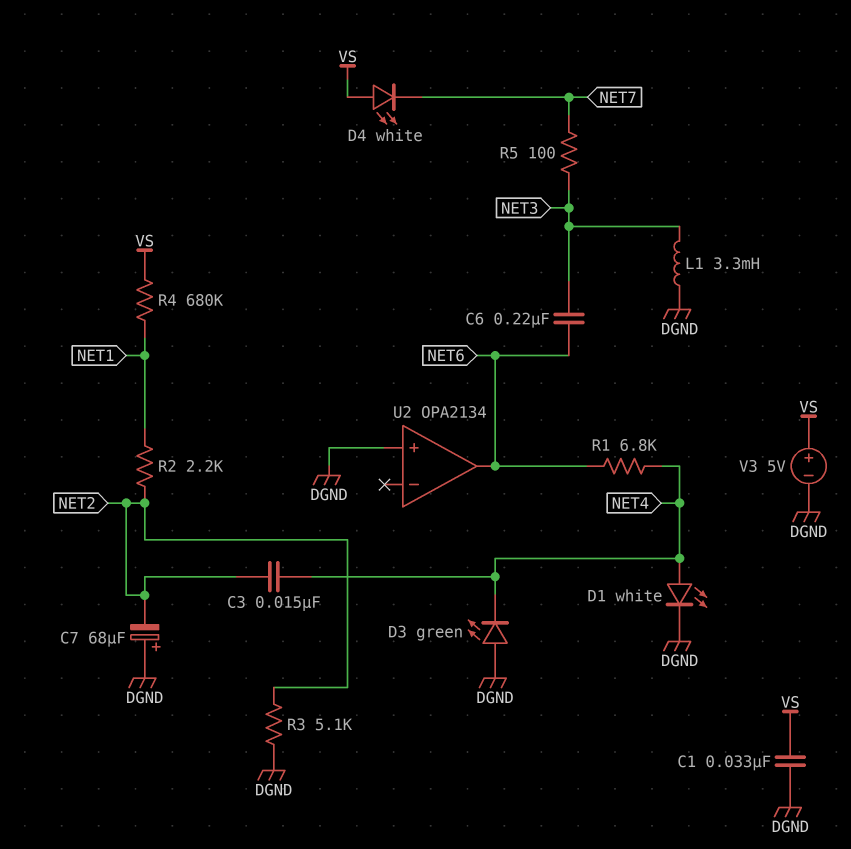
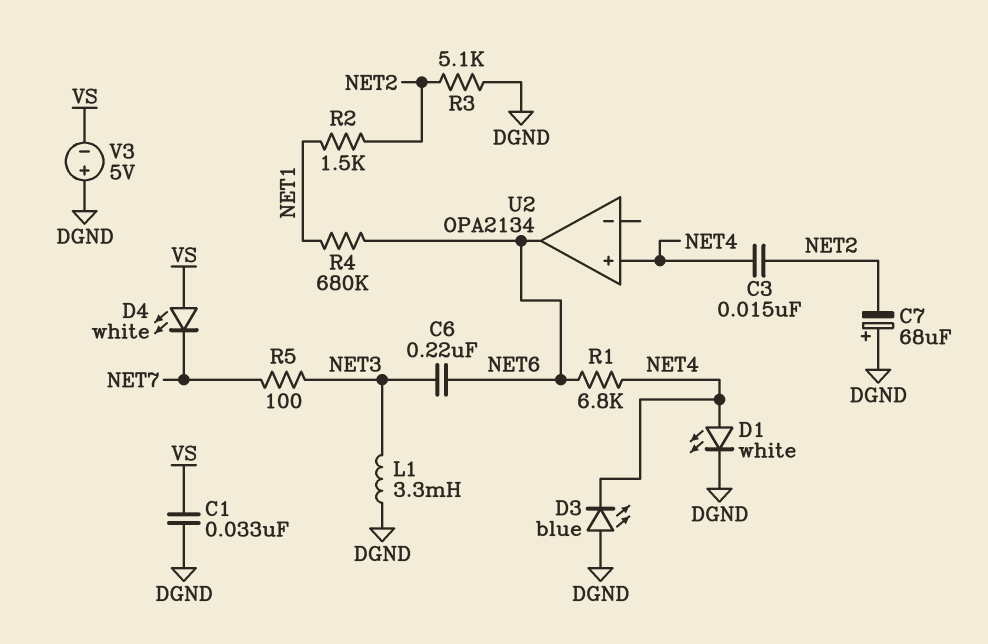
D3: LED green (A DGND, K NET4) -> LED blue (A DGND, K NET4)
R2: 2.2k (NET1, NET2) -> 1.5k (NET1, NET2)
R4: 680k (NET1, VS) -> 680k (NET1, NET6)
U2 pin in+: DGND -> NET4
V3: 5V (plus VS, minus DGND) -> 5V (plus DGND, minus VS)

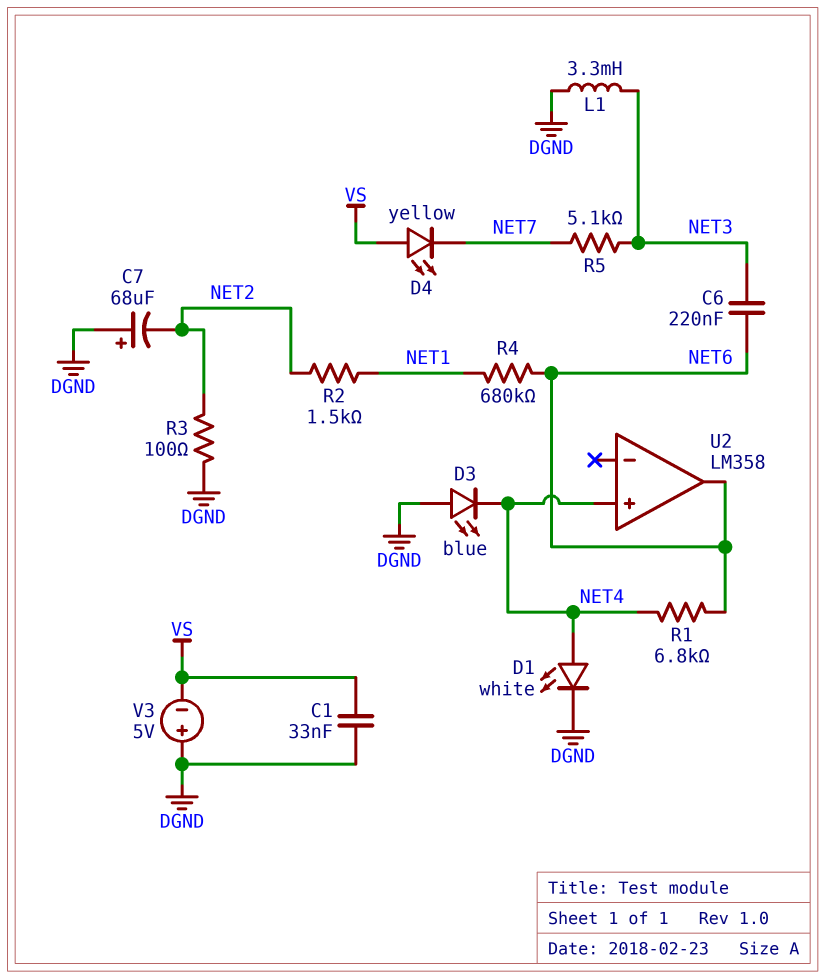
C3: 15nF (NET2, NET4) -> none
D4: LED white (A VS, K NET7) -> LED yellow (A VS, K NET7)
R3: 5.1k (DGND, NET2) -> 100 (DGND, NET2)
R5: 100 (NET3, NET7) -> 5.1k (NET3, NET7)
U2: OPA2134 -> LM358

